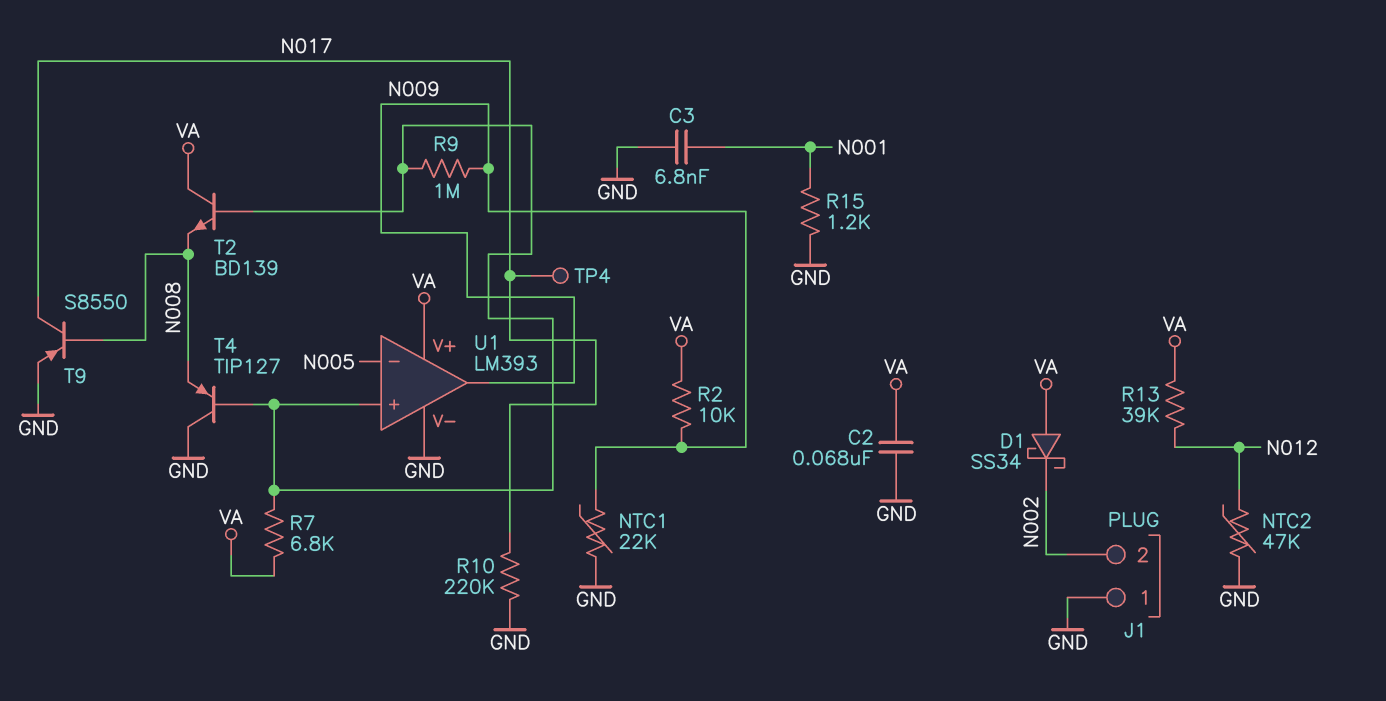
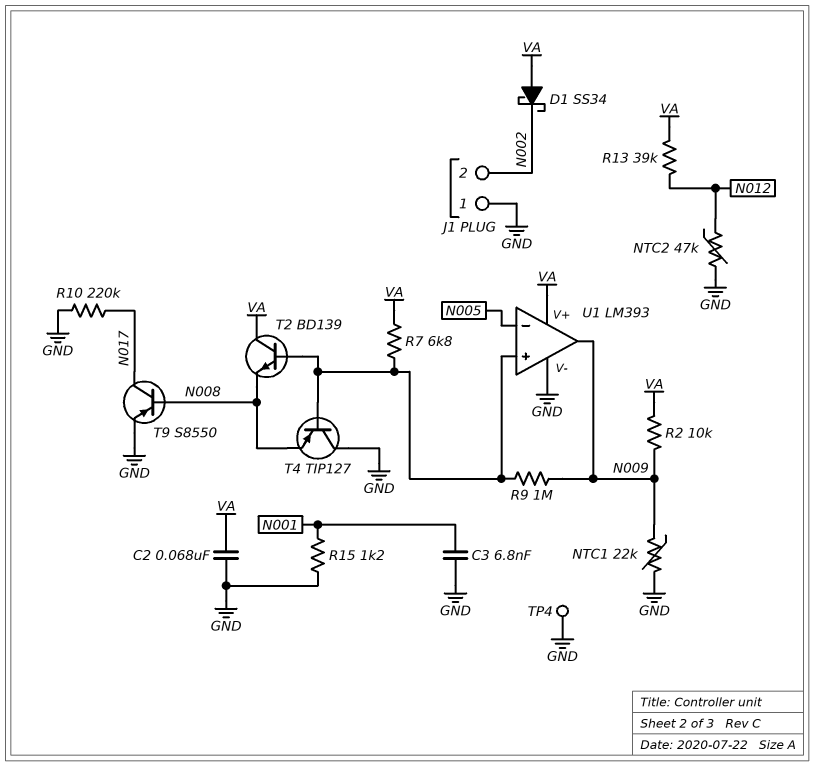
TP4: test point (N017) -> test point (GND)

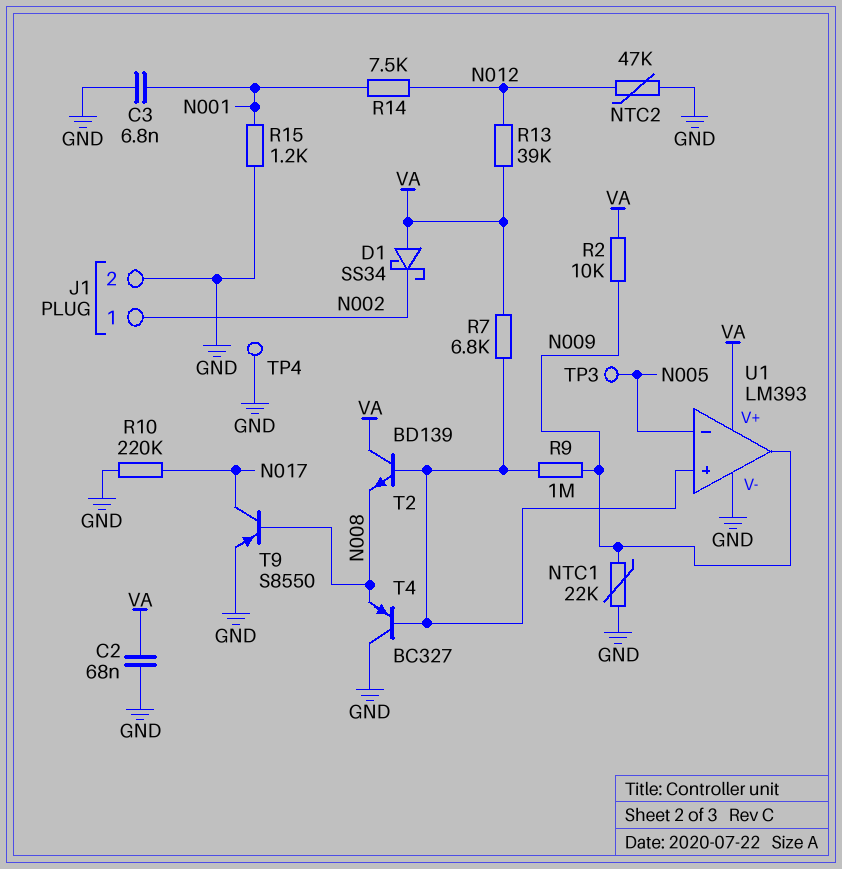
J1 pin 1: GND -> N002
J1 pin 2: N002 -> GND
R14: none -> 7.5k (N001, N012)
T4: PNP TIP127 (B U1/in+, C GND, E N008) -> PNP BC327 (B U1/in+, C GND, E N008)
TP3: none -> test point (N005)

